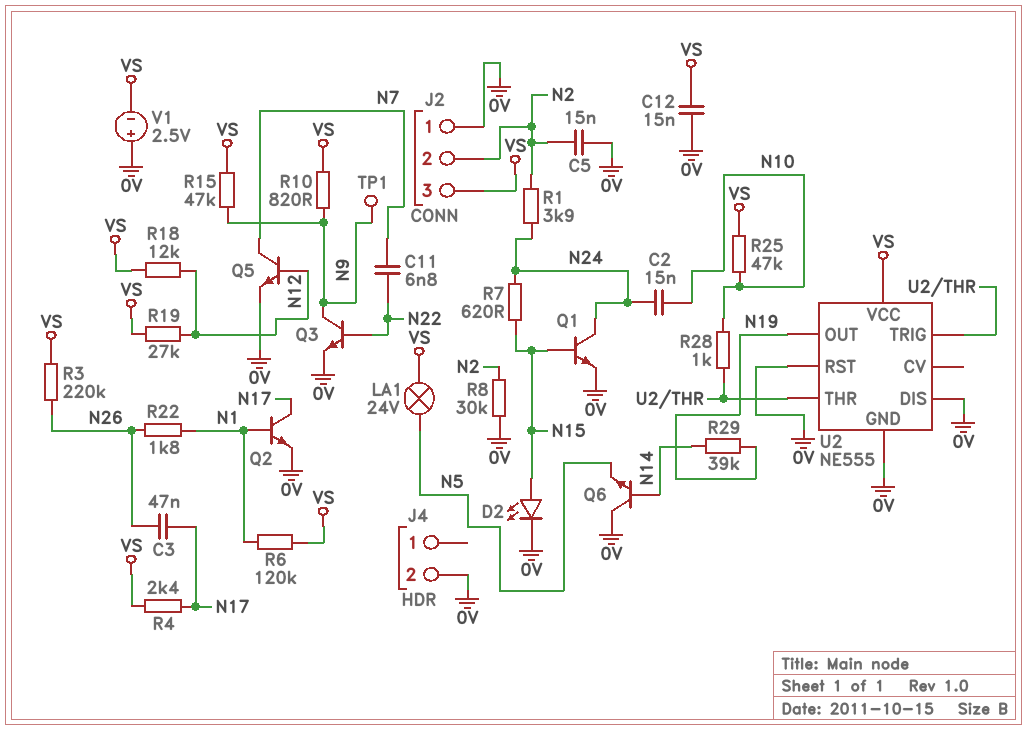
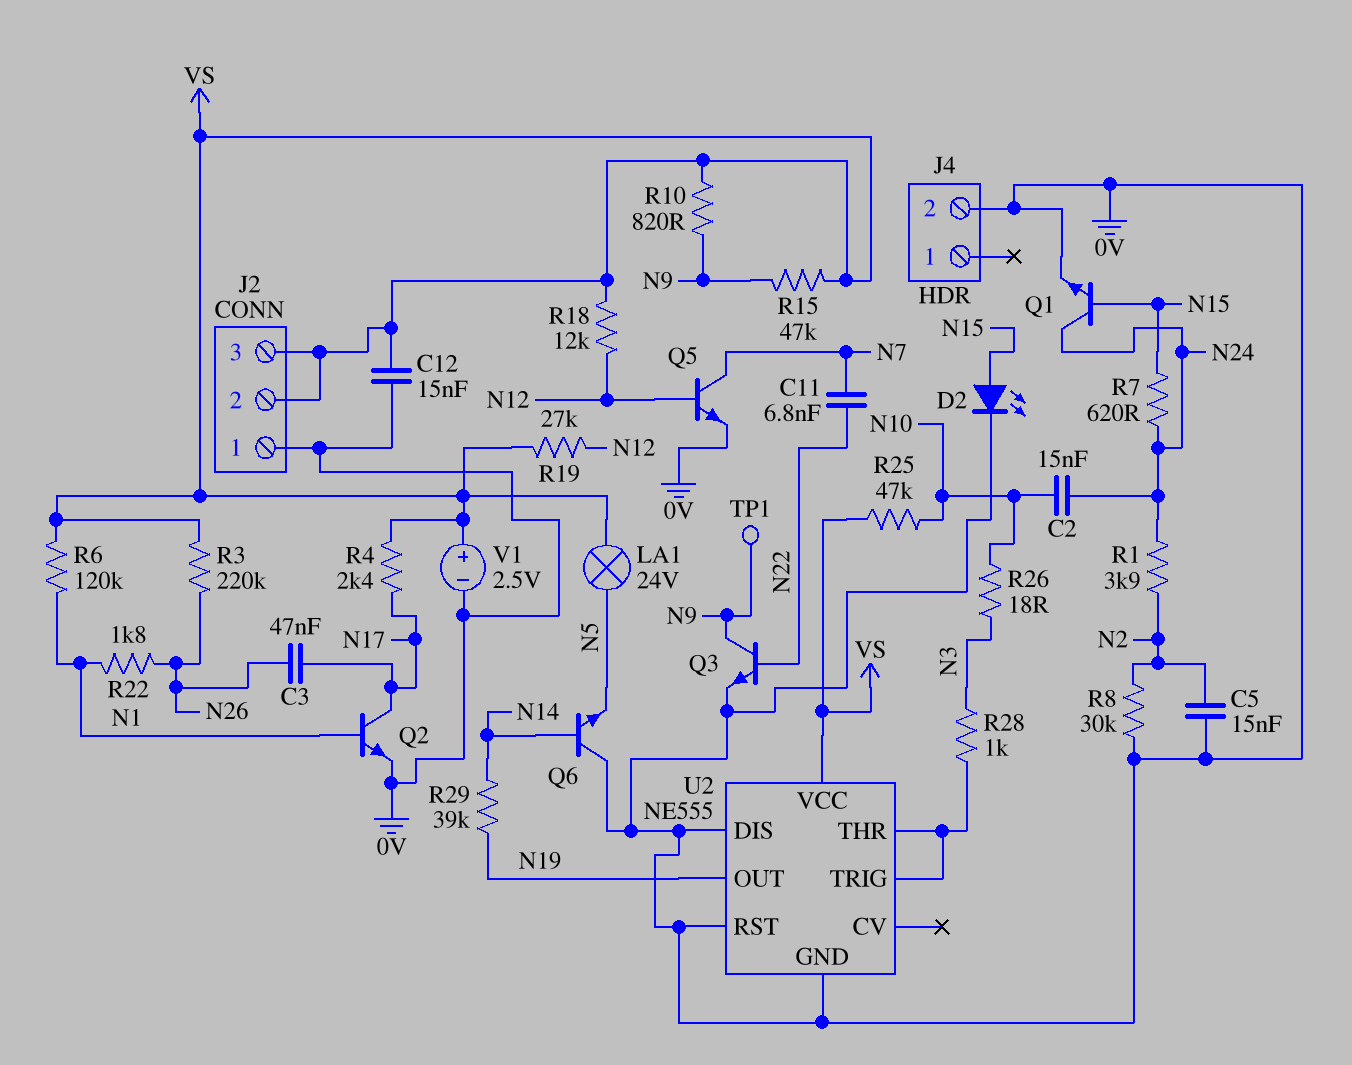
J2 pin 2: N2 -> VS
R26: none -> 18 (N3, N10)
R28: 1k (N10, U2/THR) -> 1k (N3, U2/THR)
V1: 2.5V (plus 0V, minus VS) -> 2.5V (plus VS, minus 0V)

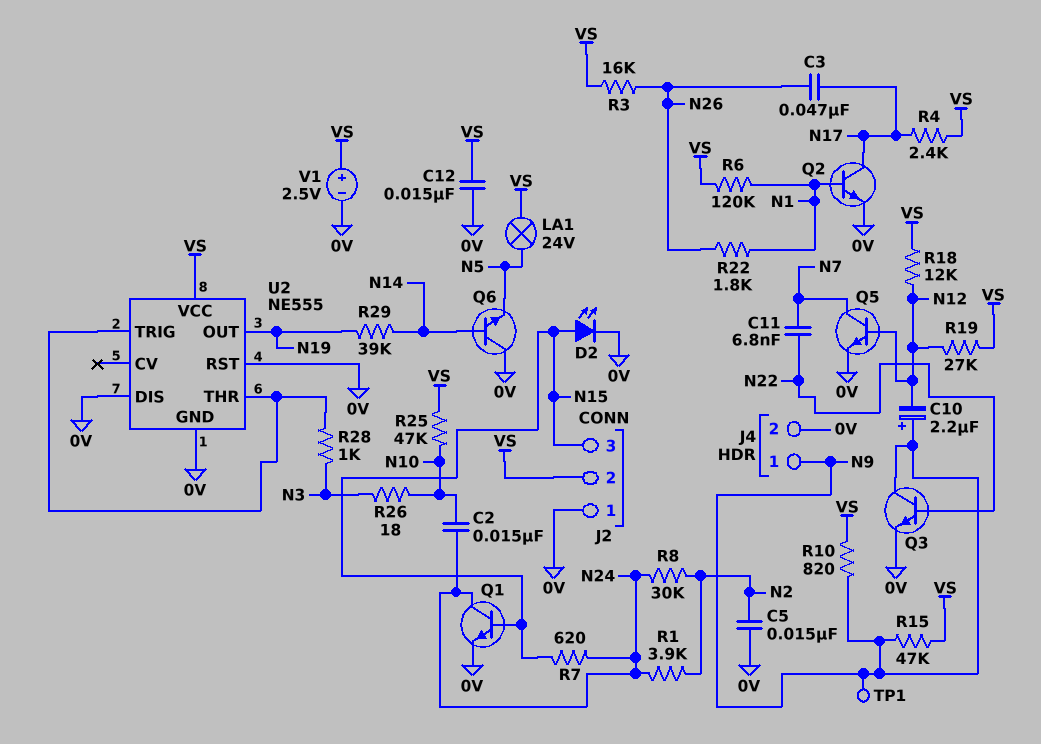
C10: none -> 2.2uF (plus N9, minus N12)
J2 pin 3: VS -> N15
J4 pin 1: none -> N9
R3: 220k (N26, VS) -> 16k (N26, VS)
R8: 30k (0V, N2) -> 30k (N2, N24)

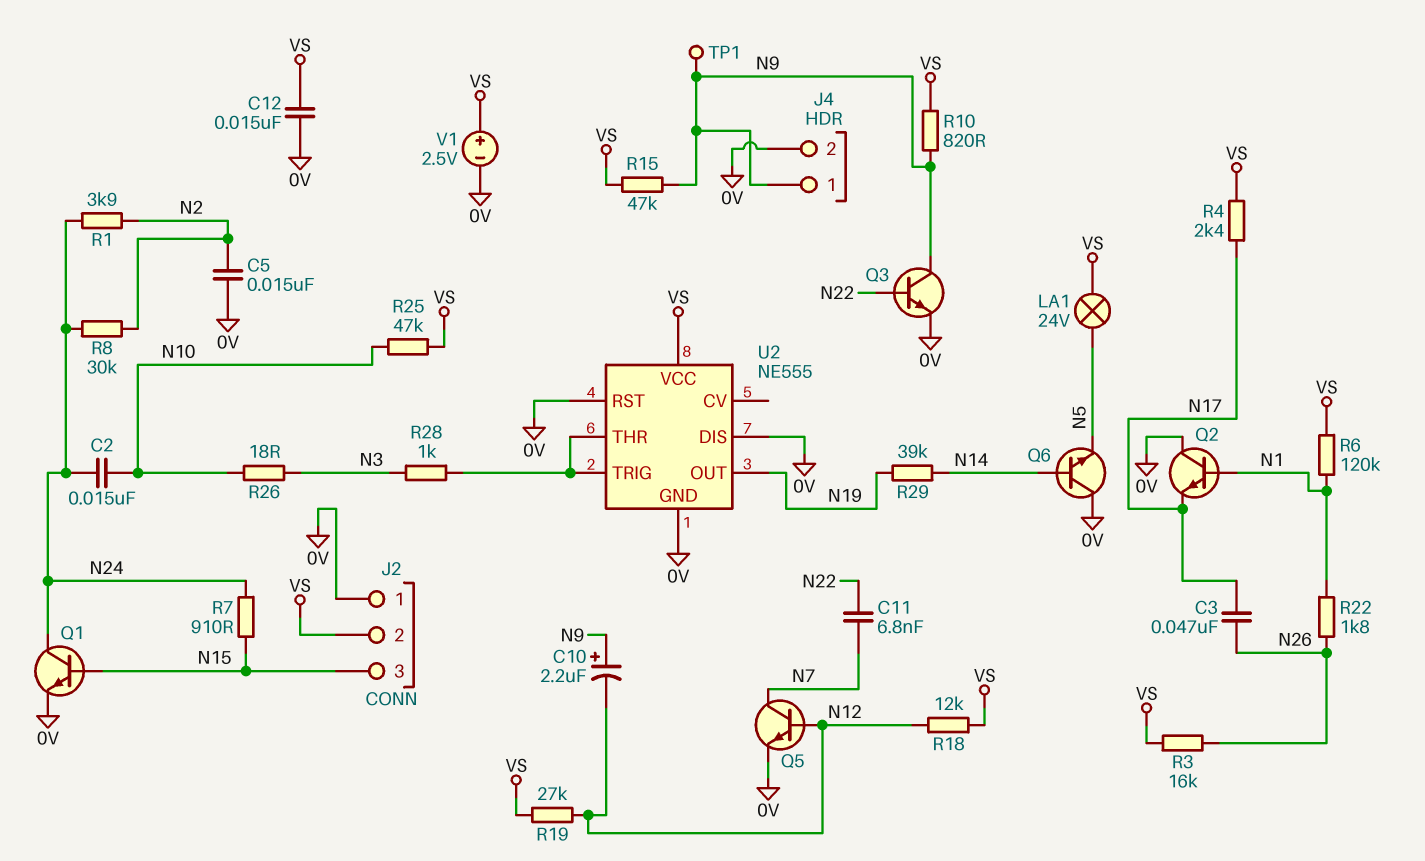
D2: LED (A N15, K 0V) -> none
Q2: NPN (B N1, C N17, E 0V) -> NPN (B N1, C 0V, E N17)
R7: 620 (N15, N24) -> 910 (N15, N24)

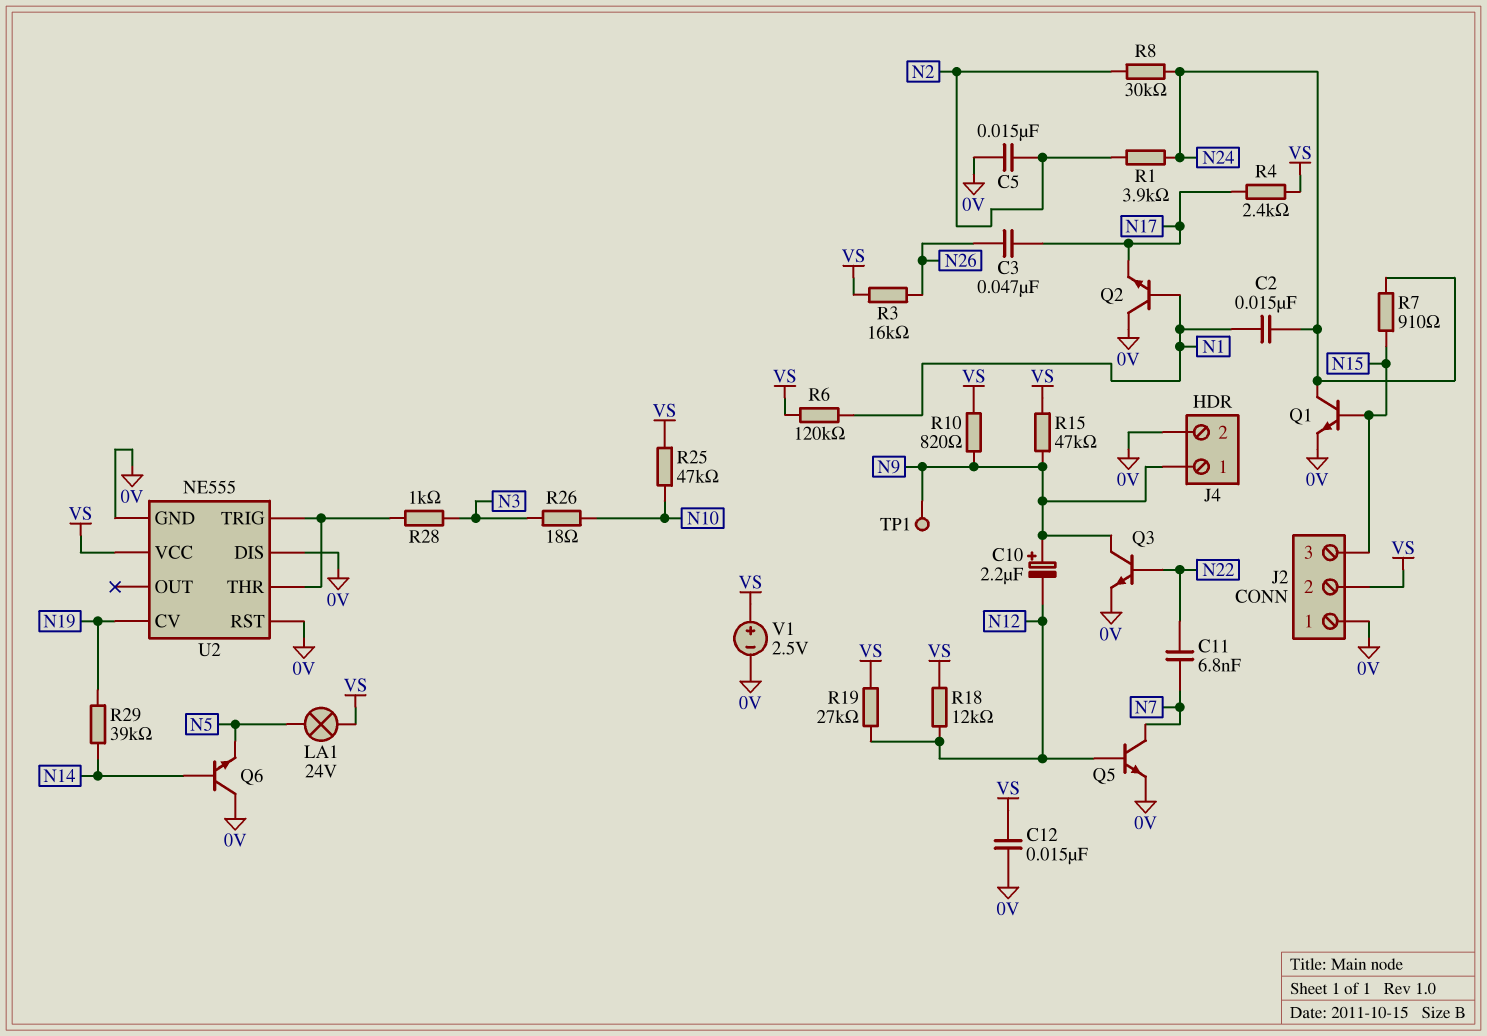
C2: 15nF (N10, N24) -> 15nF (N1, N24)
R22: 1.8k (N1, N26) -> none
U2 pin CV: none -> N19
U2 pin OUT: N19 -> none

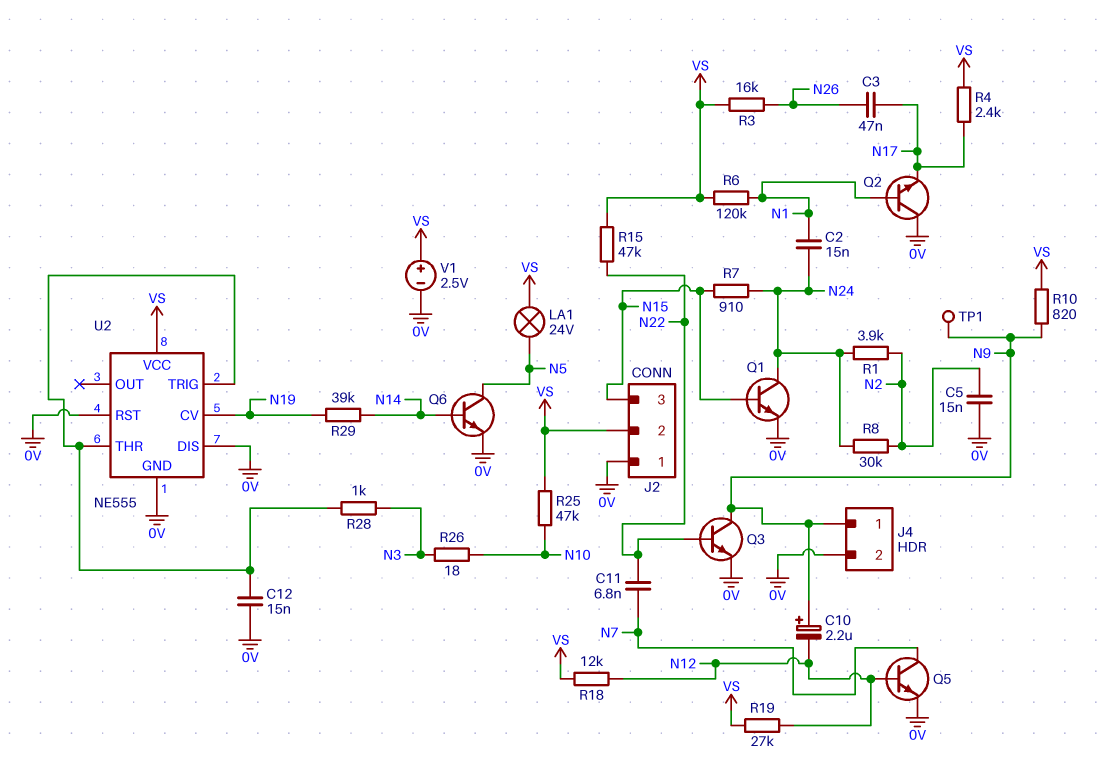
C12: 15nF (0V, VS) -> 15nF (0V, U2/THR)
Q6: NPN (B N14, C 0V, E N5) -> NPN (B N14, C N5, E 0V)
R15: 47k (N9, VS) -> 47k (N22, VS)

